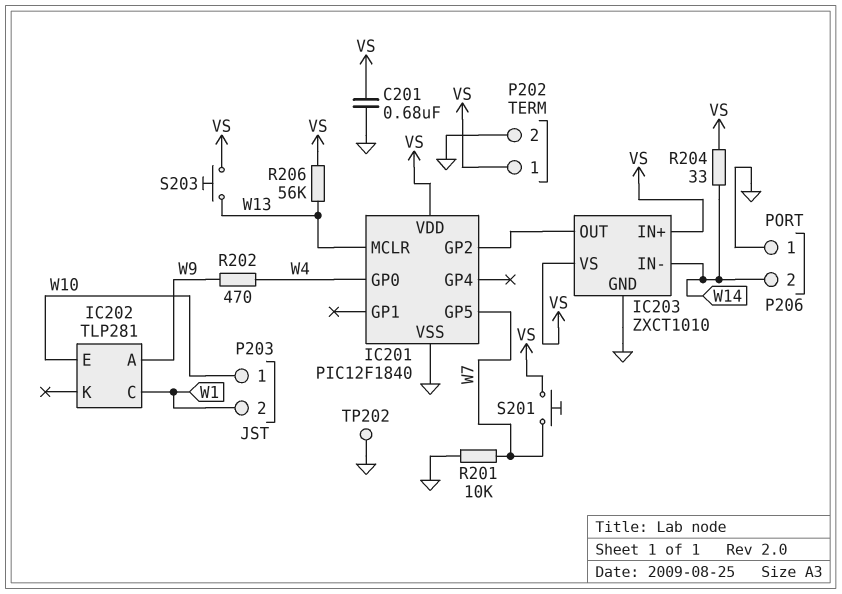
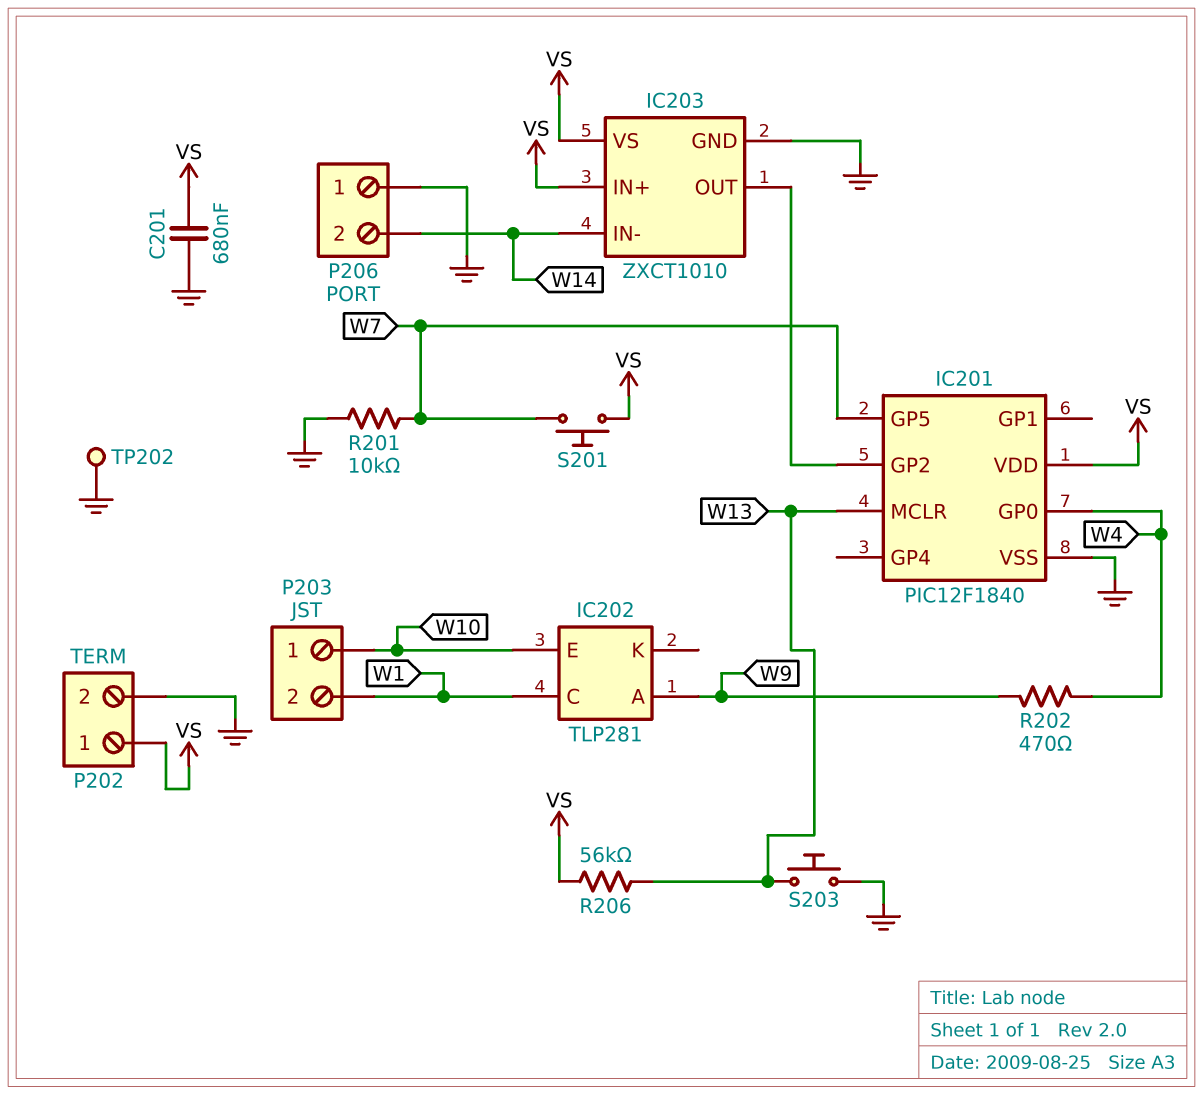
R204: 33 (VS, W14) -> none
S203: button (VS, W13) -> button (GND, W13)

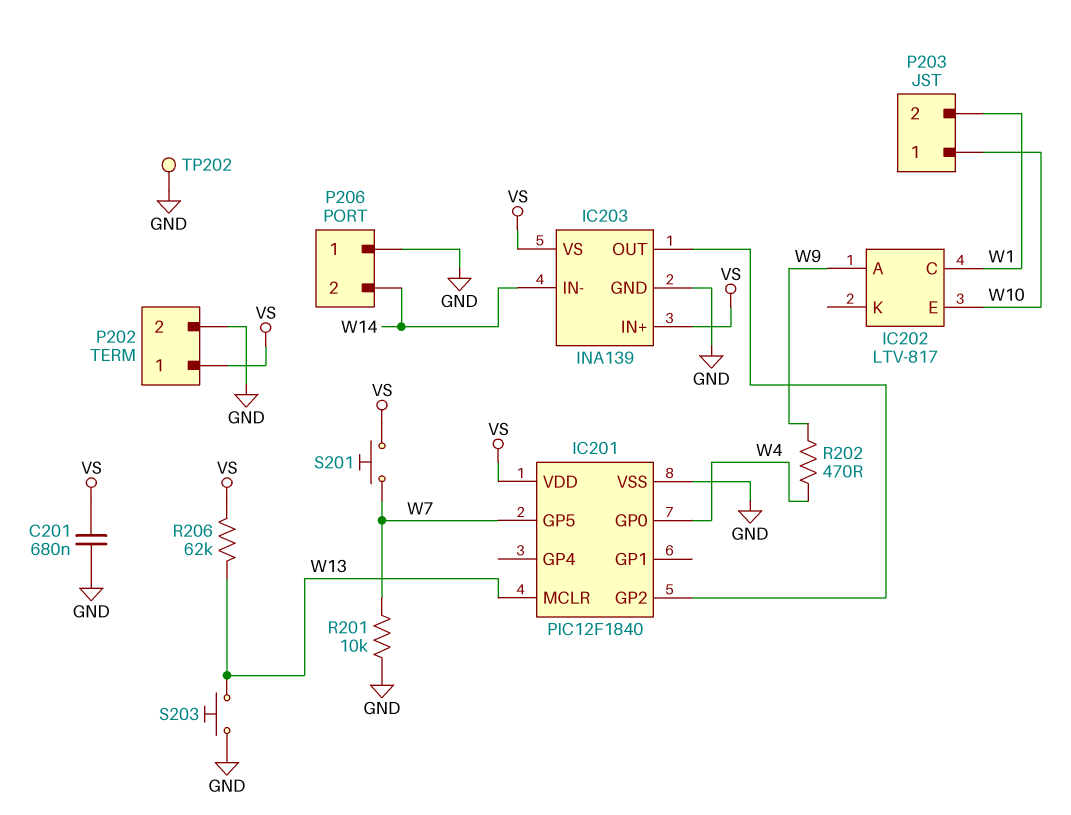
IC202: TLP281 -> LTV-817
IC203: ZXCT1010 -> INA139
R206: 56k (VS, W13) -> 62k (VS, W13)

